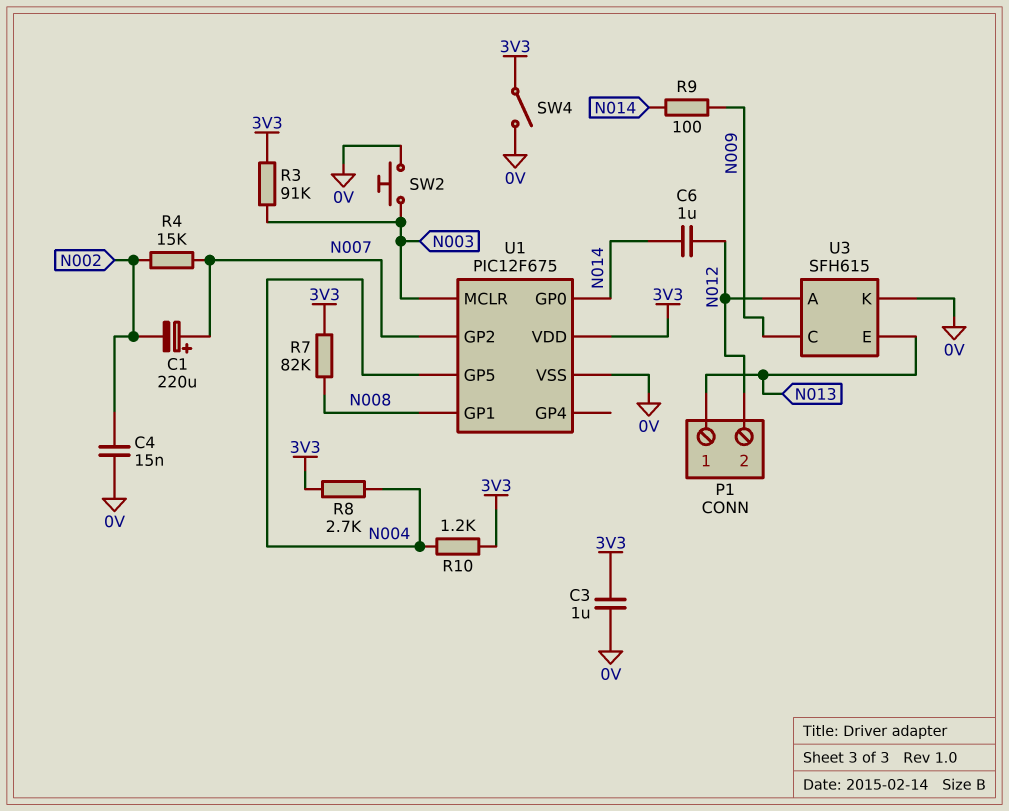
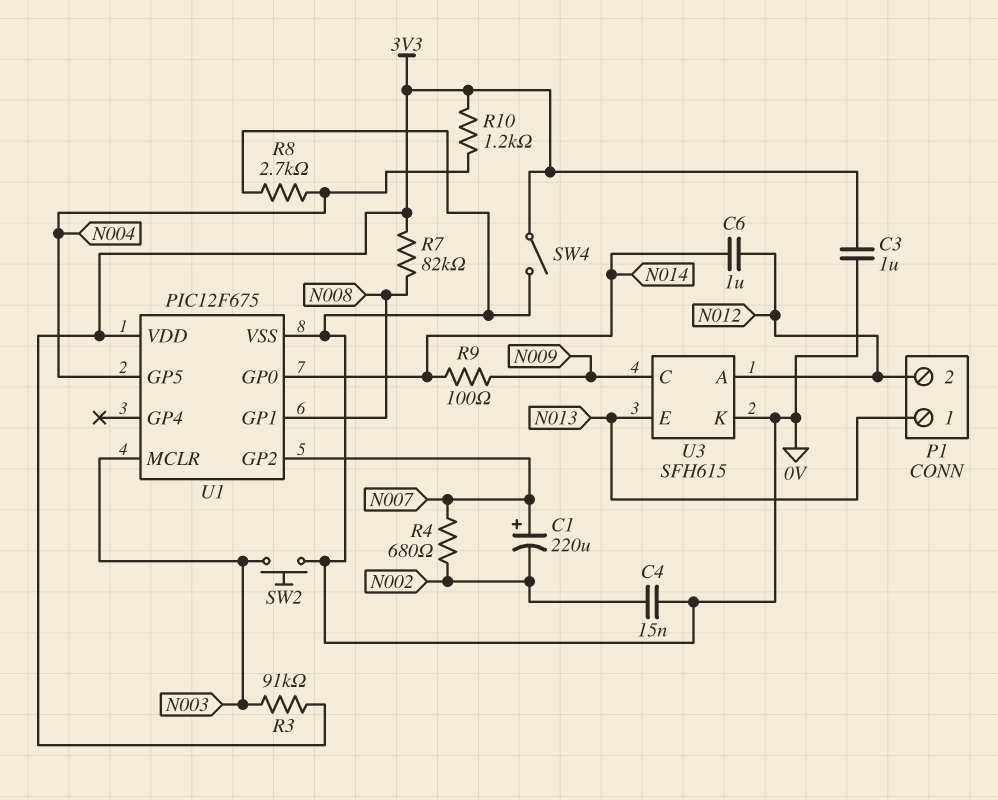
R4: 15k (N002, N007) -> 680 (N002, N007)
R8: 2.7k (3V3, N004) -> 2.7k (0V, N004)

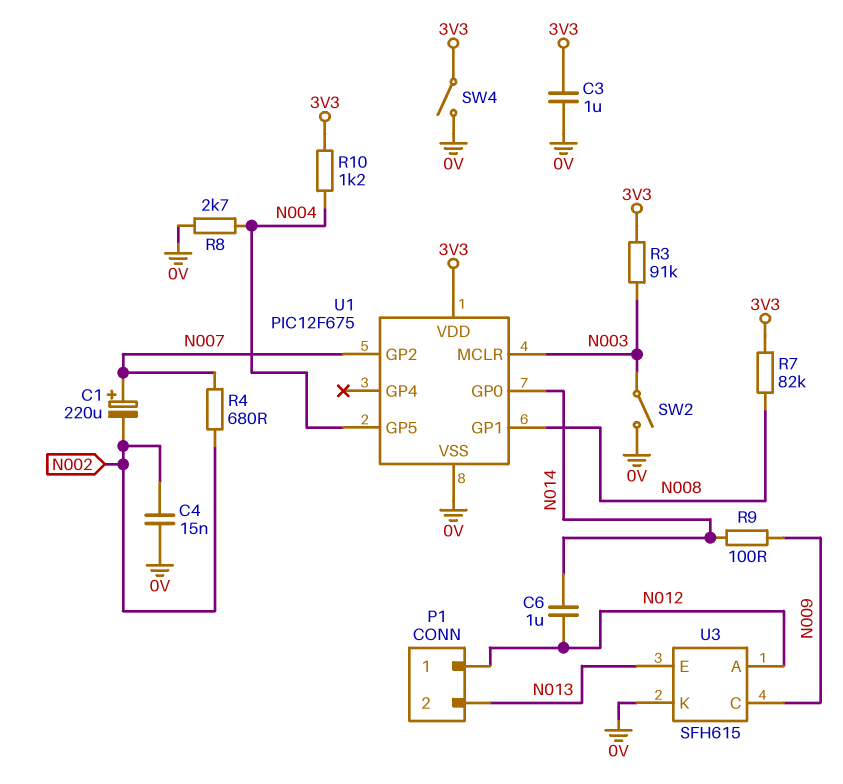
P1 pin 1: N013 -> N012
P1 pin 2: N012 -> N013
SW2: button (0V, N003) -> switch (0V, N003)

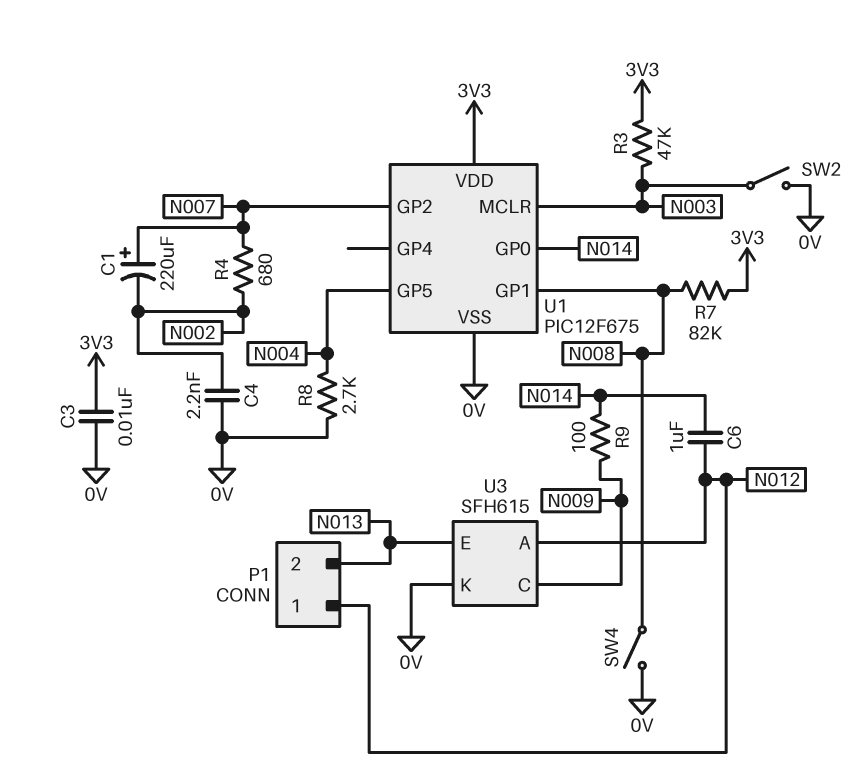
C3: 1uF (0V, 3V3) -> 10nF (0V, 3V3)
C4: 15nF (0V, N002) -> 2.2nF (0V, N002)
R3: 91k (3V3, N003) -> 47k (3V3, N003)
R10: 1.2k (3V3, N004) -> none
SW4: switch (0V, 3V3) -> switch (0V, N008)

